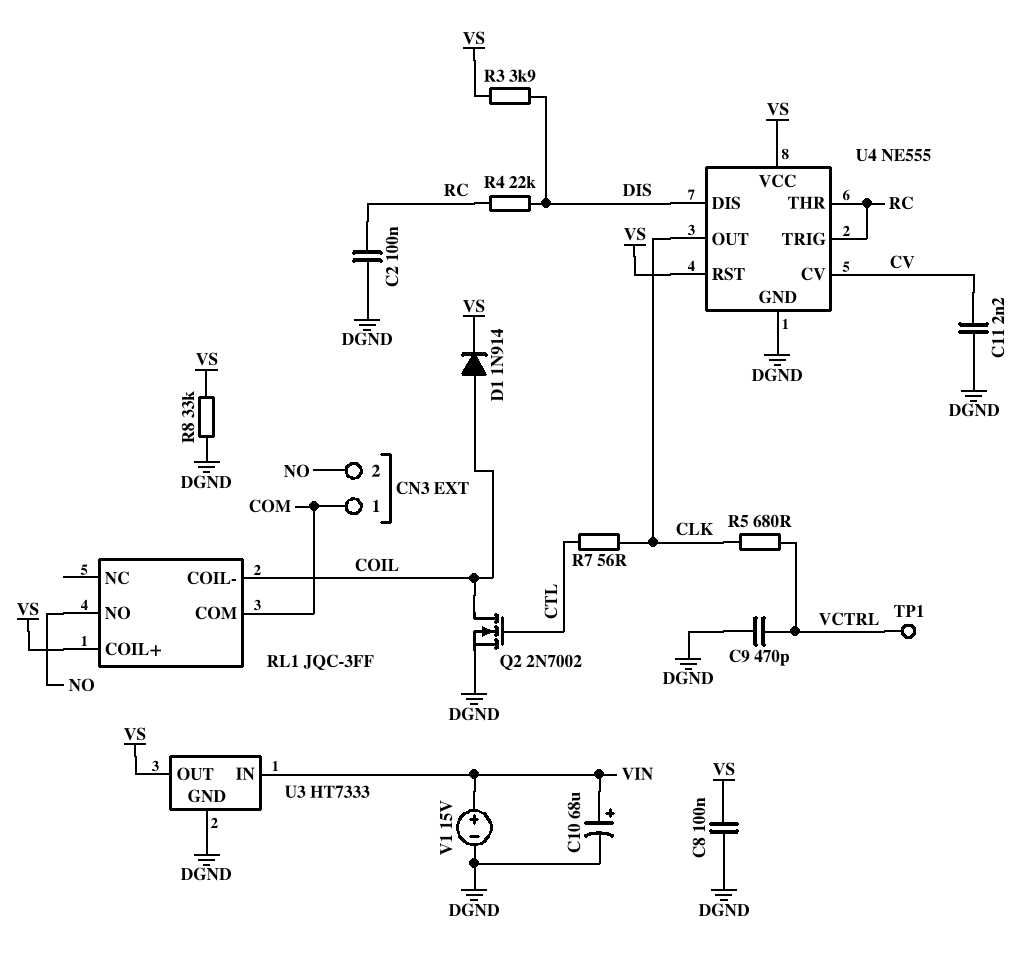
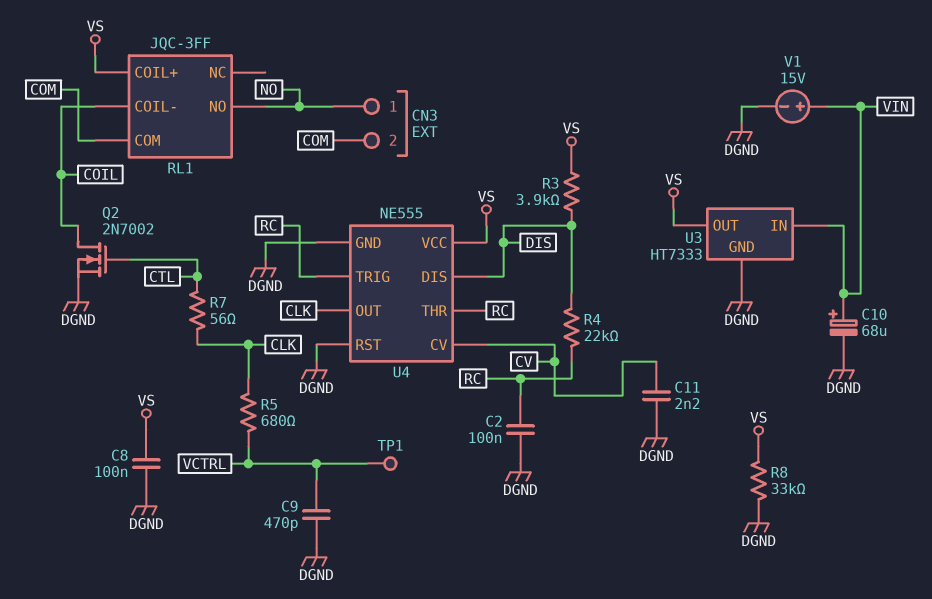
CN3 pin 1: COM -> NO
CN3 pin 2: NO -> COM
D1: diode 1N914 (A COIL, K VS) -> none
U4 pin RST: VS -> DGND

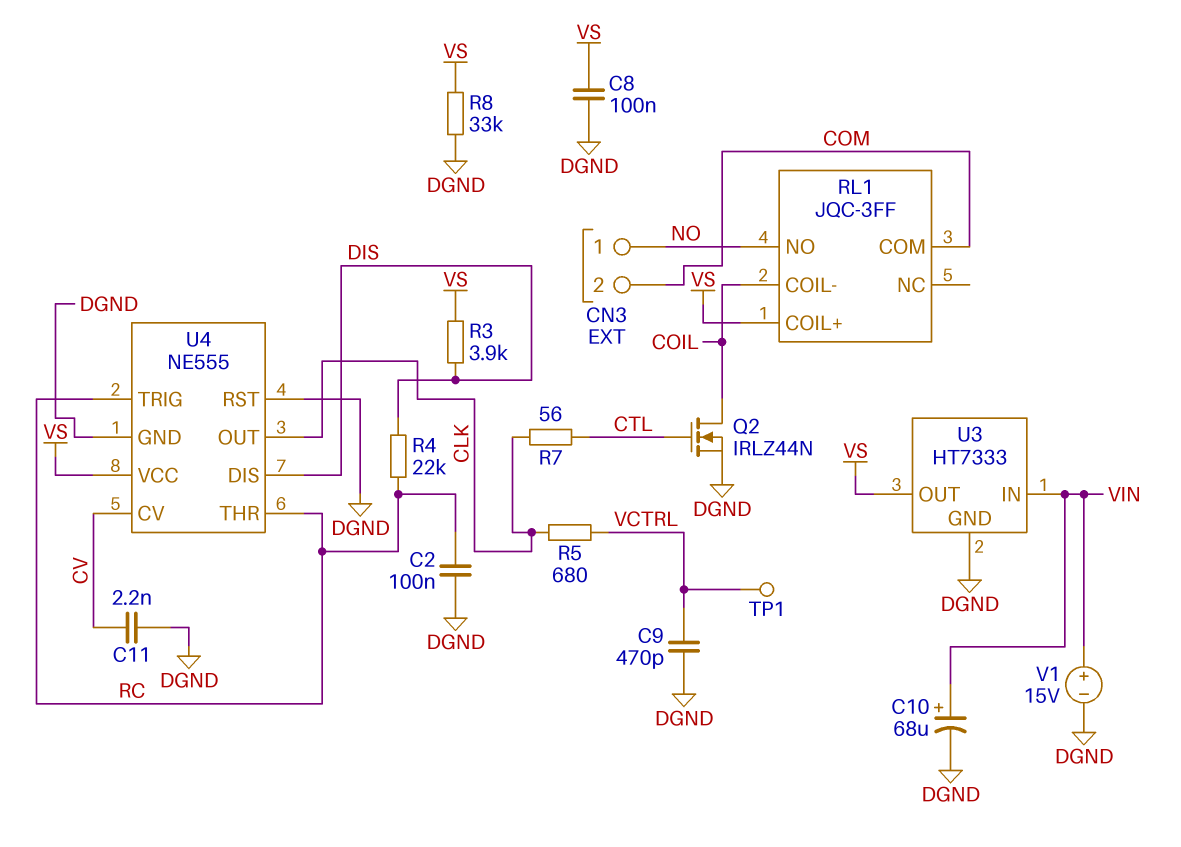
Q2: NMOS 2N7002 (G CTL, D COIL, S DGND) -> NMOS IRLZ44N (G CTL, D COIL, S DGND)

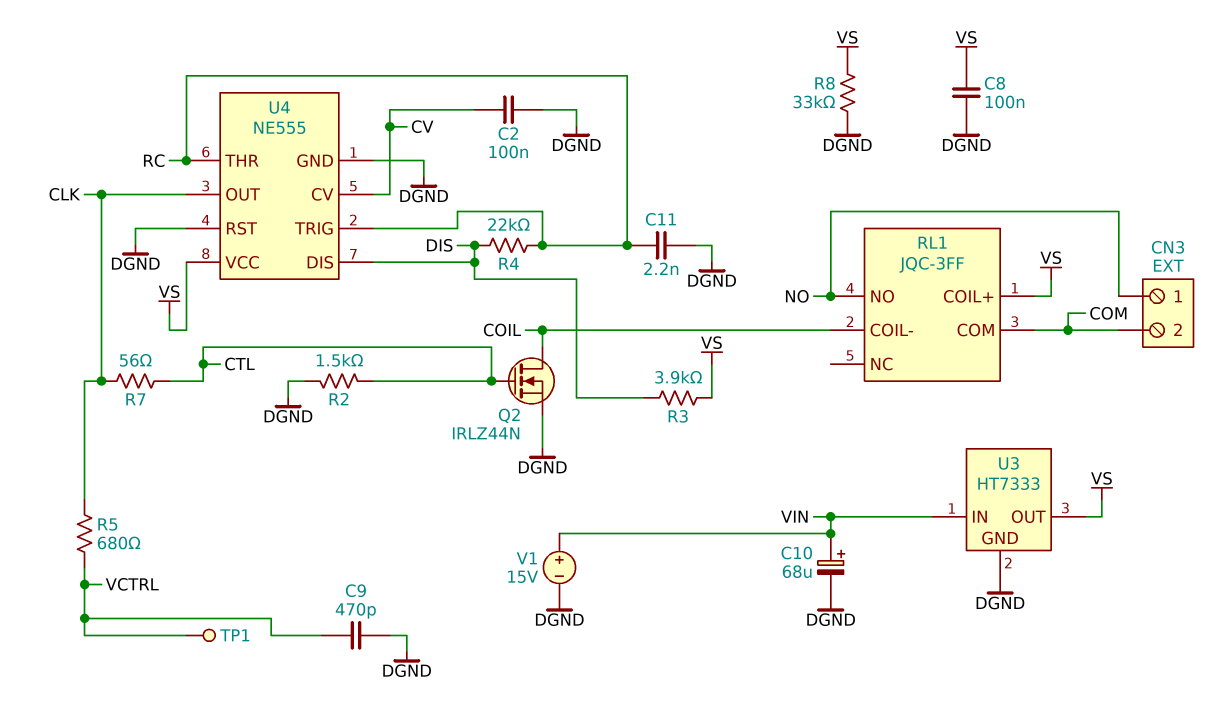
C2: 100nF (DGND, RC) -> 100nF (CV, DGND)
C11: 2.2nF (CV, DGND) -> 2.2nF (DGND, RC)
R2: none -> 1.5k (CTL, DGND)

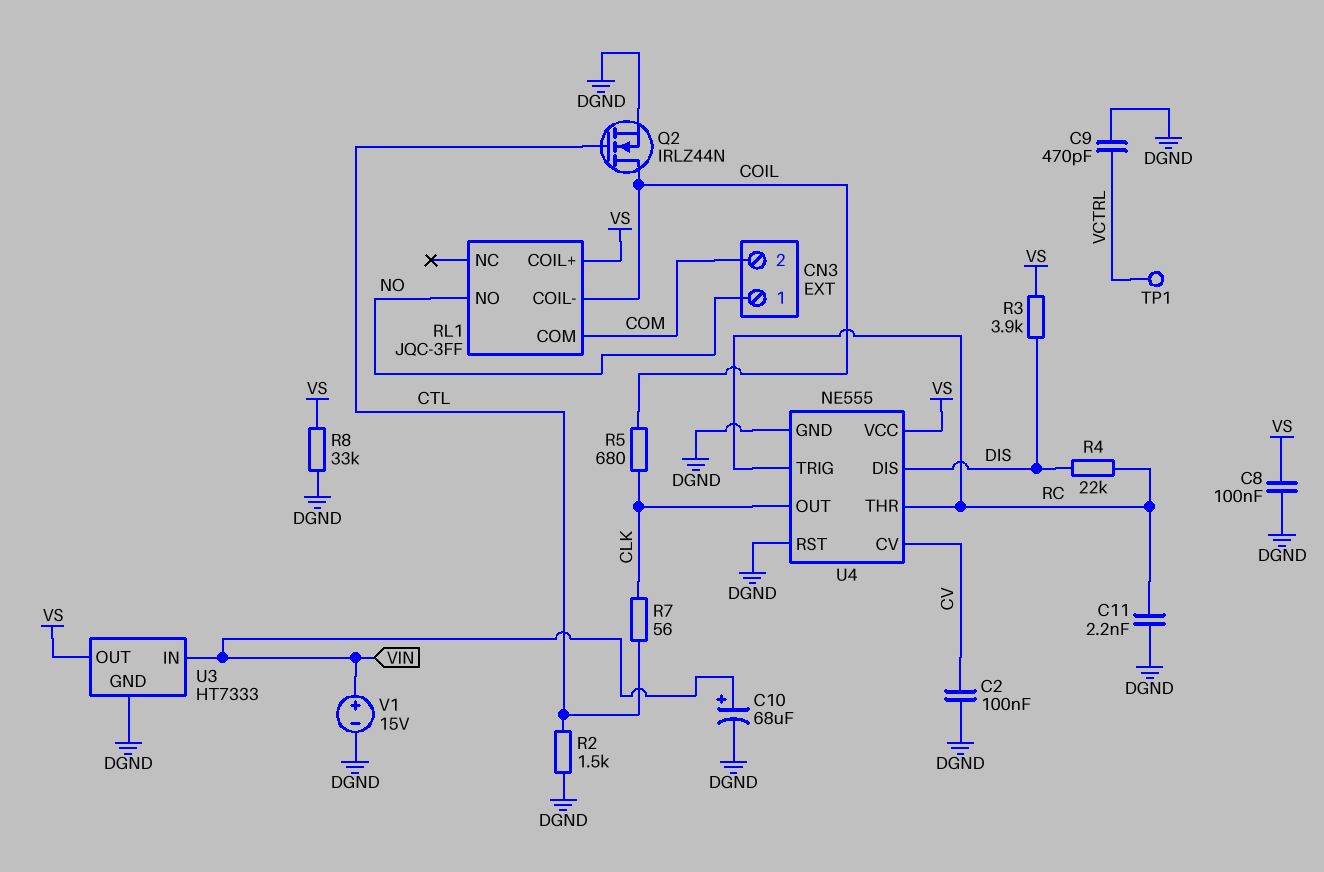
R5: 680 (CLK, VCTRL) -> 680 (CLK, COIL)

